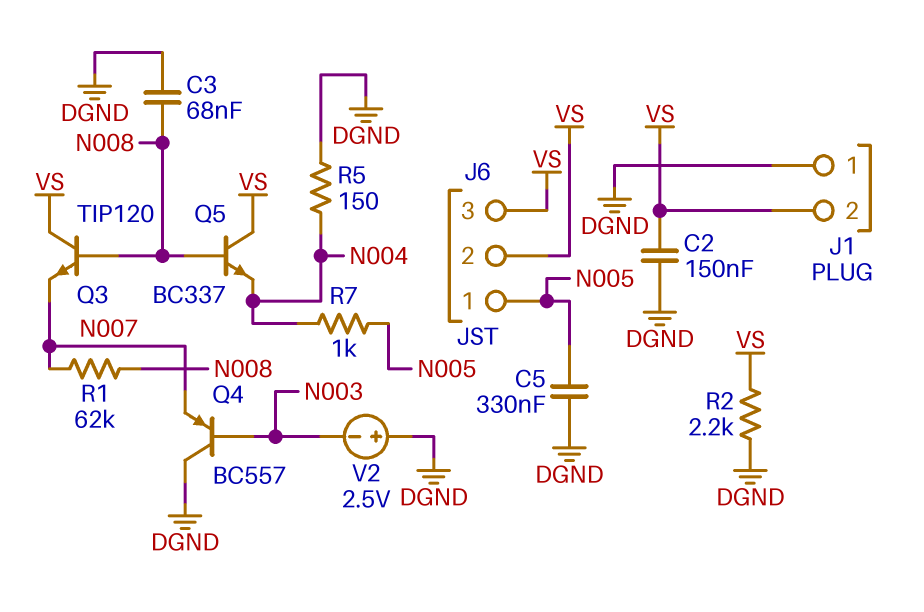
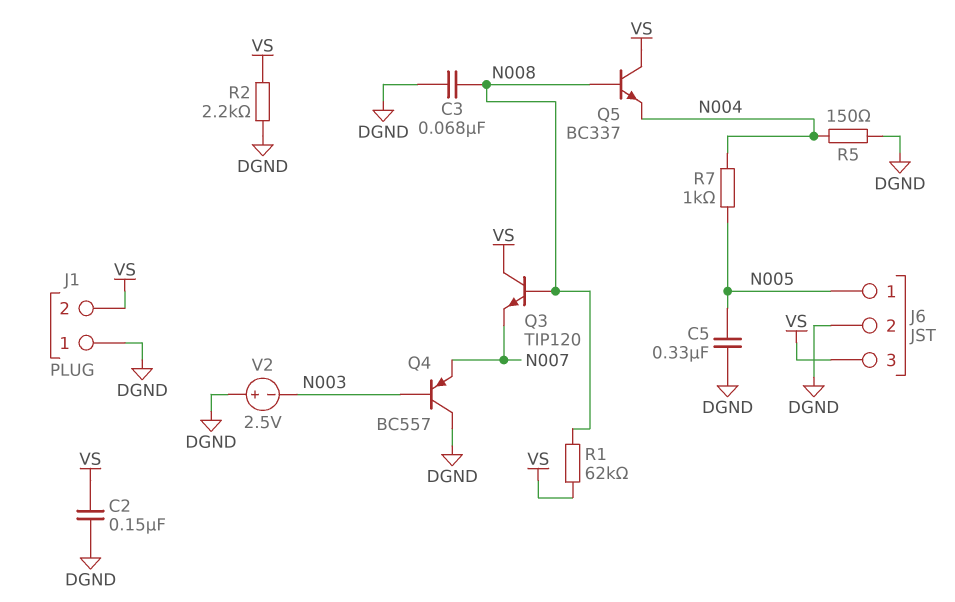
J6 pin 2: VS -> DGND
R1: 62k (N007, N008) -> 62k (N008, VS)

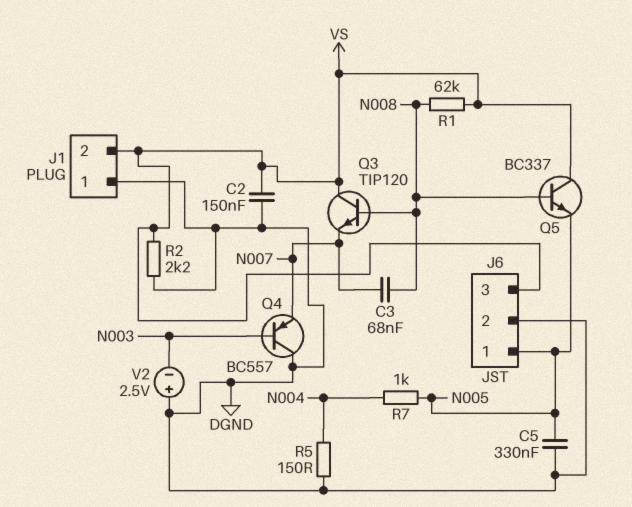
C3: 68nF (DGND, N008) -> 68nF (N007, N008)
Q5: NPN BC337 (B N008, C VS, E N004) -> NPN BC337 (B N008, C VS, E N005)

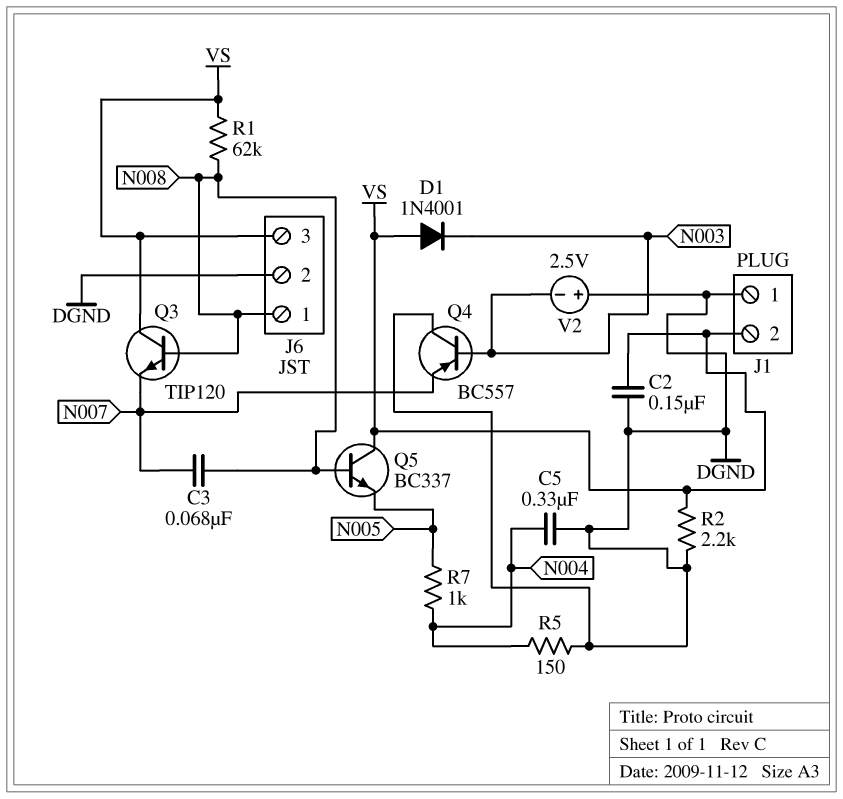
C5: 330nF (DGND, N005) -> 330nF (DGND, N004)
D1: none -> diode 1N4001 (A VS, K N003)
J6 pin 1: N005 -> N008

